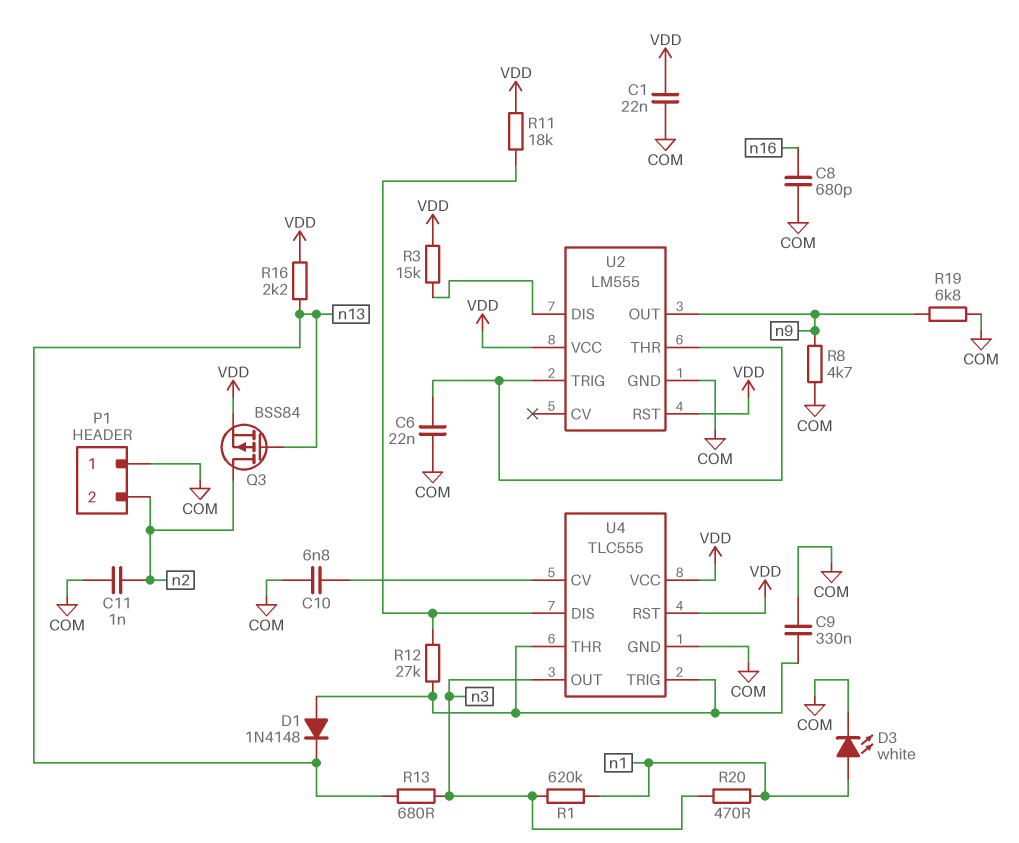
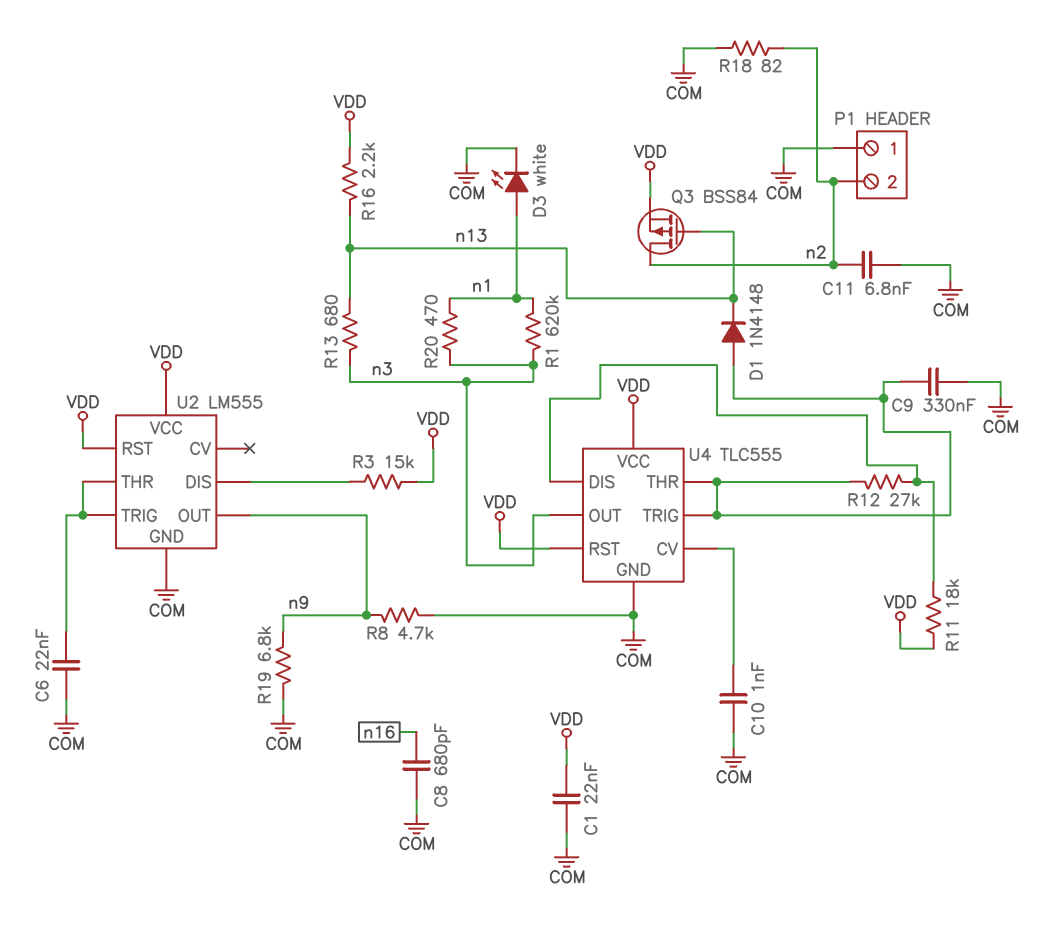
C10: 6.8nF (COM, U4/CV) -> 1nF (COM, U4/CV)
C11: 1nF (COM, n2) -> 6.8nF (COM, n2)
R18: none -> 82 (COM, n2)

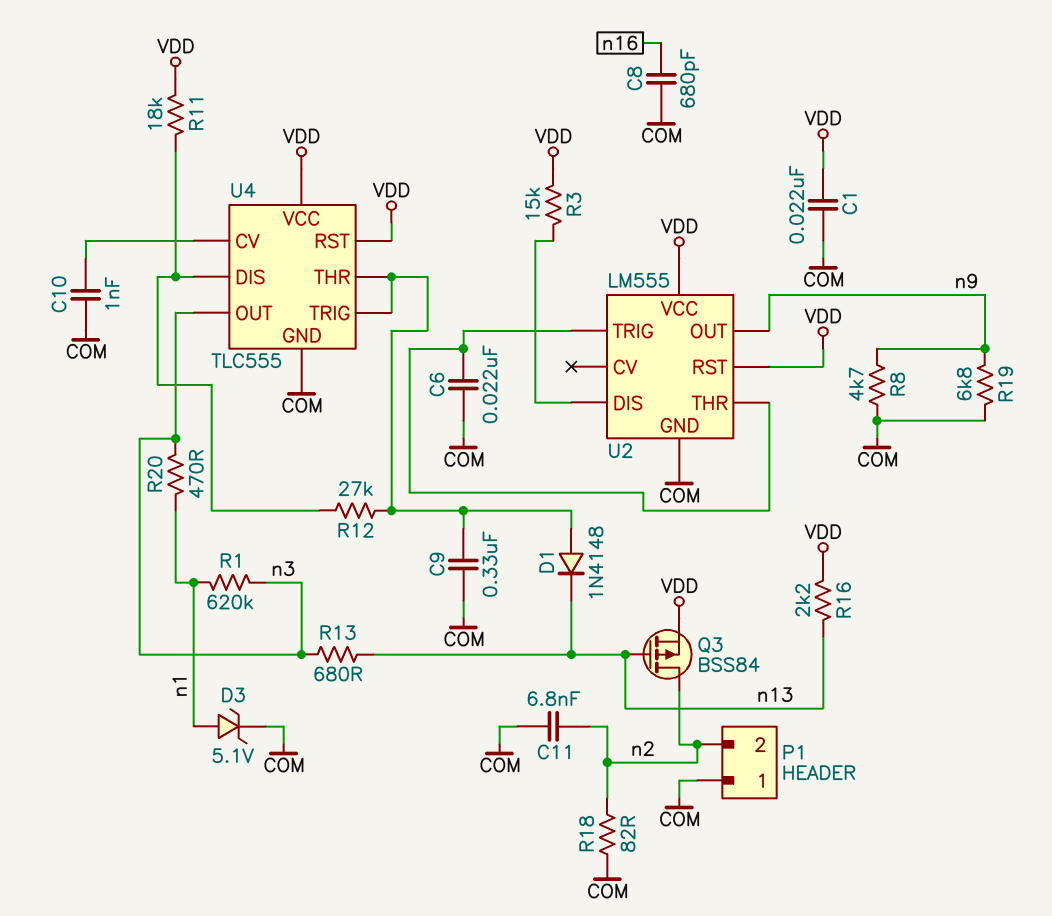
D3: LED white (A n1, K COM) -> zener 5.1V (A n1, K COM)

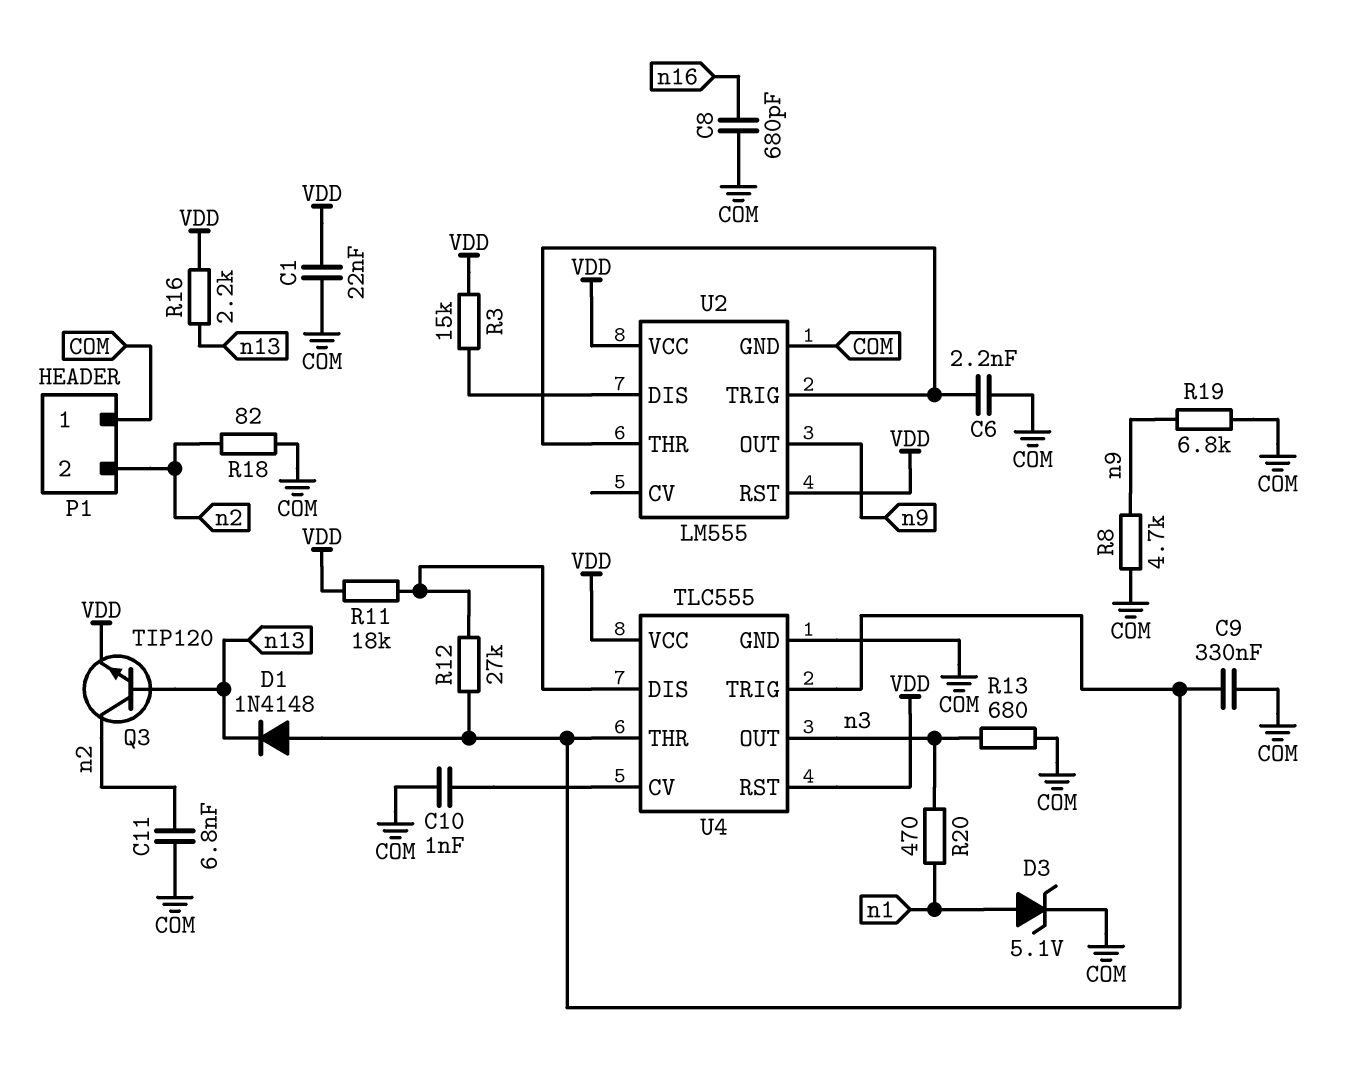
C6: 22nF (COM, U2/THR) -> 2.2nF (COM, U2/THR)
Q3: PMOS BSS84 (G n13, D n2, S VDD) -> NPN TIP120 (B n13, C n2, E VDD)
R1: 620k (n1, n3) -> none
R13: 680 (n3, n13) -> 680 (COM, n3)

